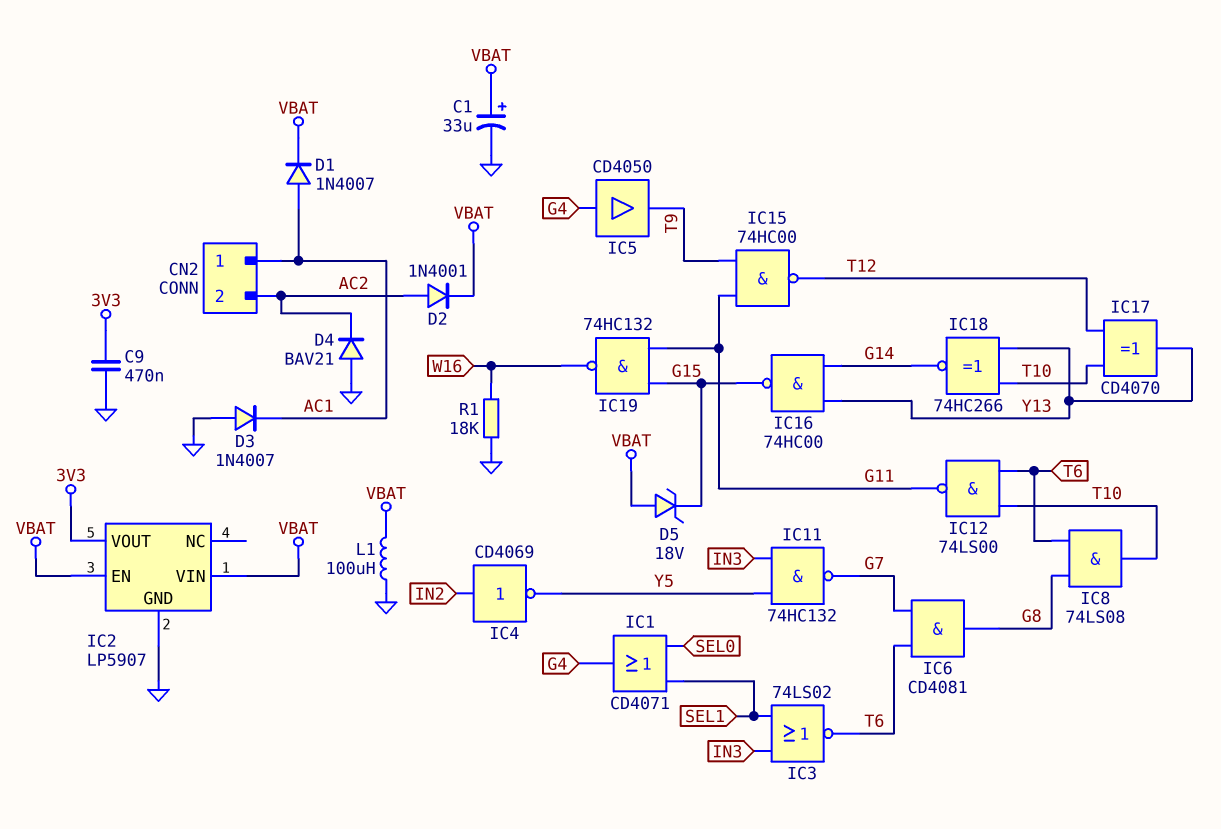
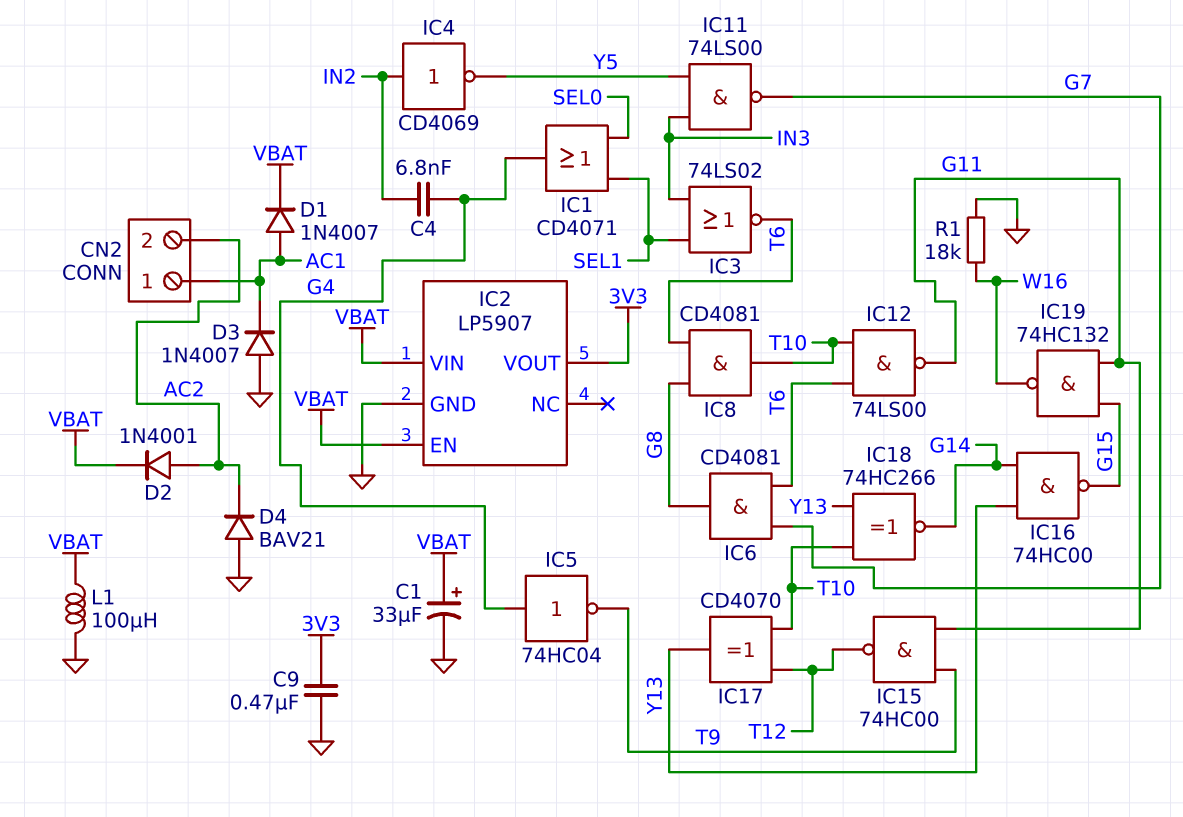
C4: none -> 6.8nF (G4, IN2)
D5: zener 18V (A VBAT, K G15) -> none
IC5: buffer CD4050 (in G4, out T9) -> NOT 74HC04 (in G4, out T9)
IC8: AND 74LS08 (in G8, in T6, out T10) -> AND CD4081 (in G8, in T6, out T10)
IC11: NAND 74HC132 (in IN3, in Y5, out G7) -> NAND 74LS00 (in IN3, in Y5, out G7)

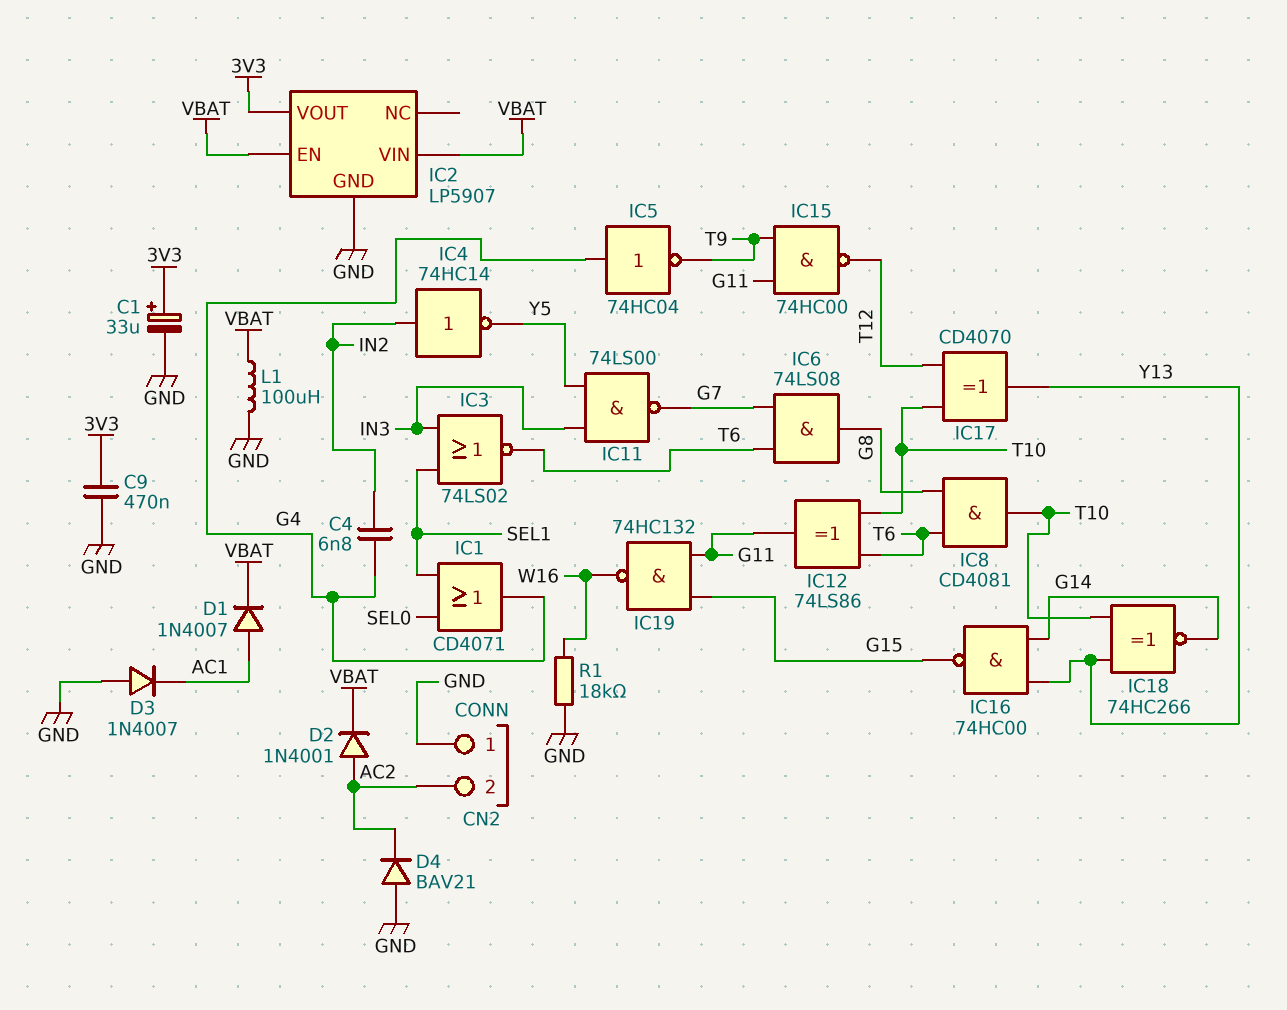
C1: 33uF (plus VBAT, minus GND) -> 33uF (plus 3V3, minus GND)
CN2 pin 1: AC1 -> GND
IC4: NOT CD4069 (in IN2, out Y5) -> NOT 74HC14 (in IN2, out Y5)
IC6: AND CD4081 (in G7, in T6, out G8) -> AND 74LS08 (in G7, in T6, out G8)
IC12: NAND 74LS00 (in T6, in T10, out G11) -> XOR 74LS86 (in T6, in T10, out G11)

